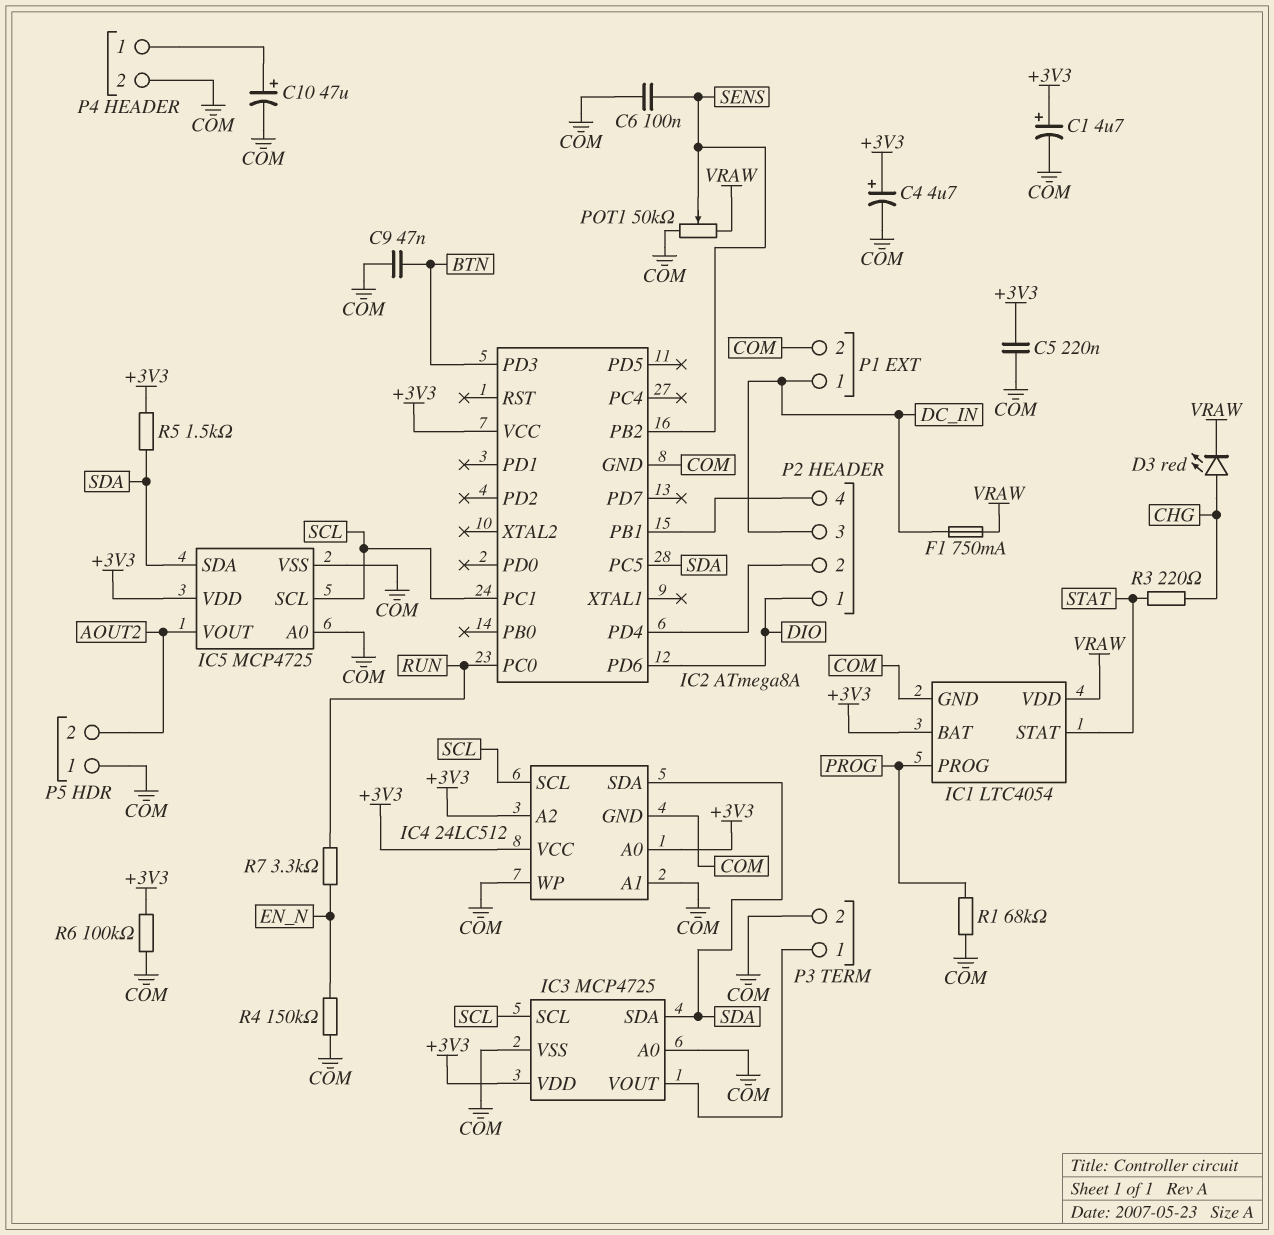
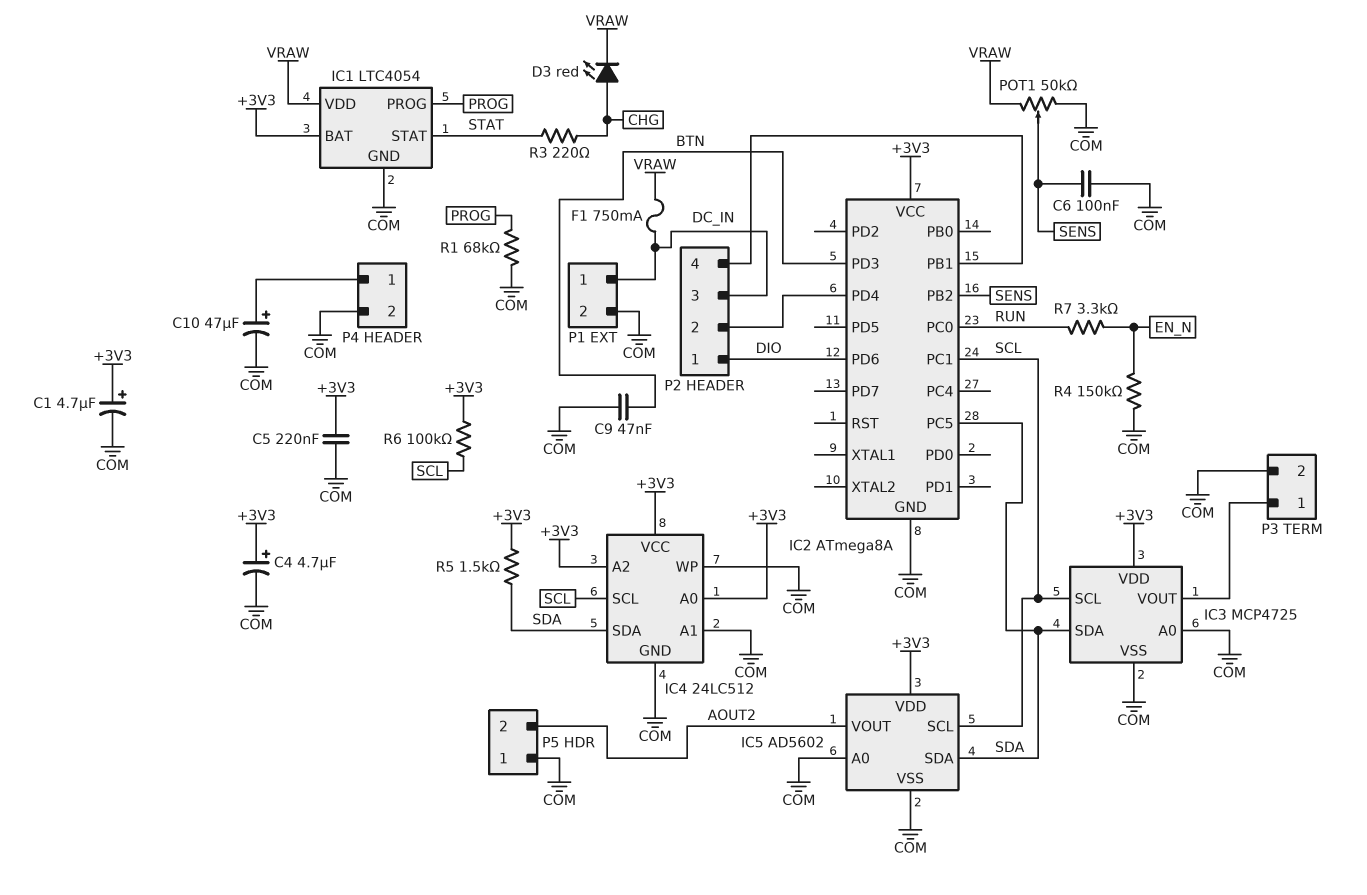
IC5: MCP4725 -> AD5602
R6: 100k (+3V3, COM) -> 100k (+3V3, SCL)

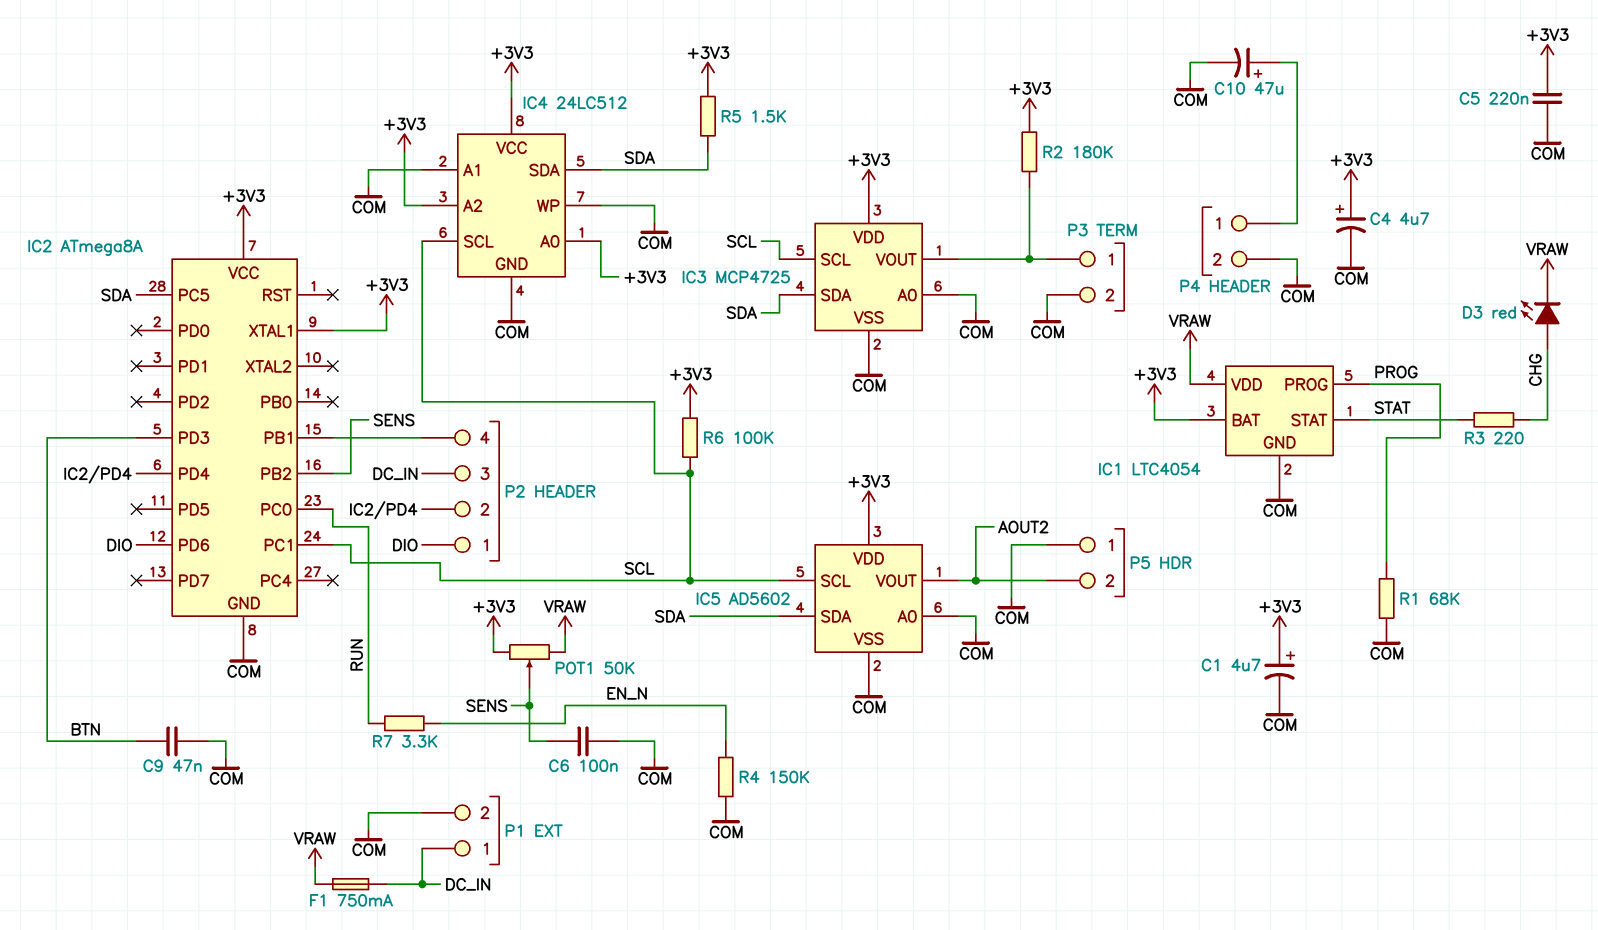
IC2 pin XTAL1: none -> +3V3
POT1: 50k (COM, VRAW, wiper SENS) -> 50k (+3V3, VRAW, wiper SENS)
R2: none -> 180k (+3V3, IC3/VOUT)

